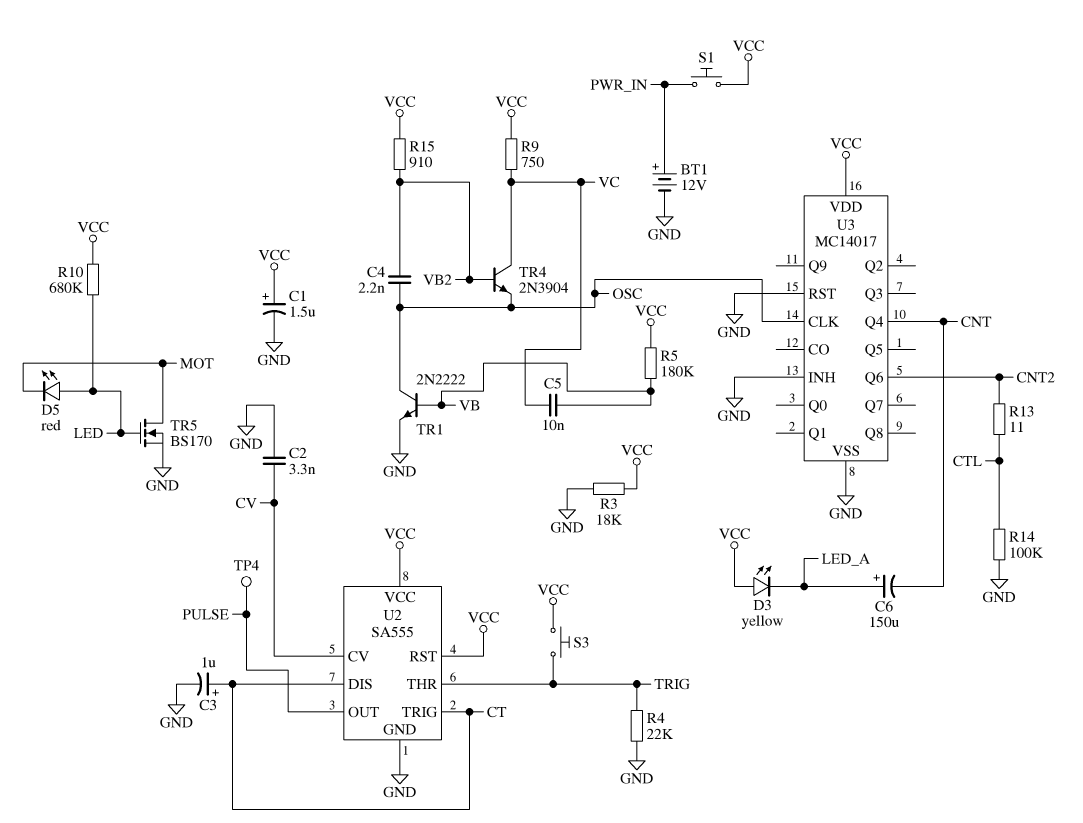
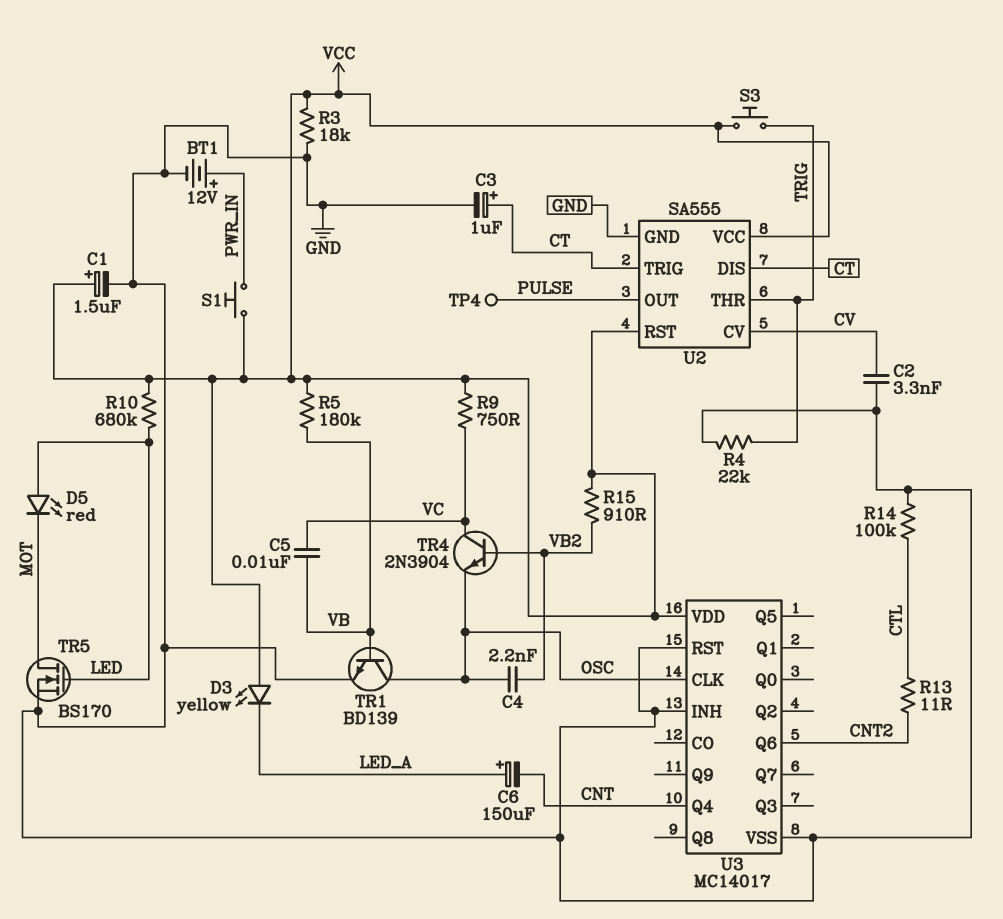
TR1: NPN 2N2222 (B VB, C OSC, E GND) -> NPN BD139 (B VB, C OSC, E GND)

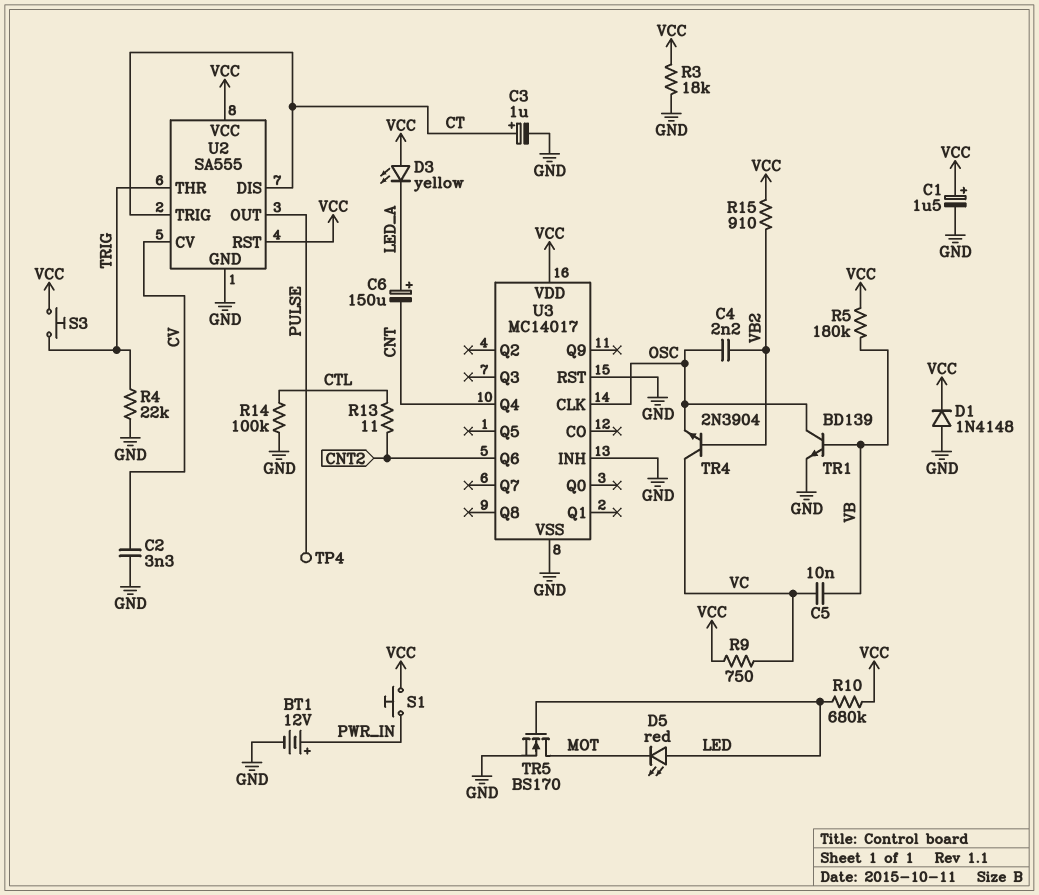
D1: none -> diode 1N4148 (A GND, K VCC)

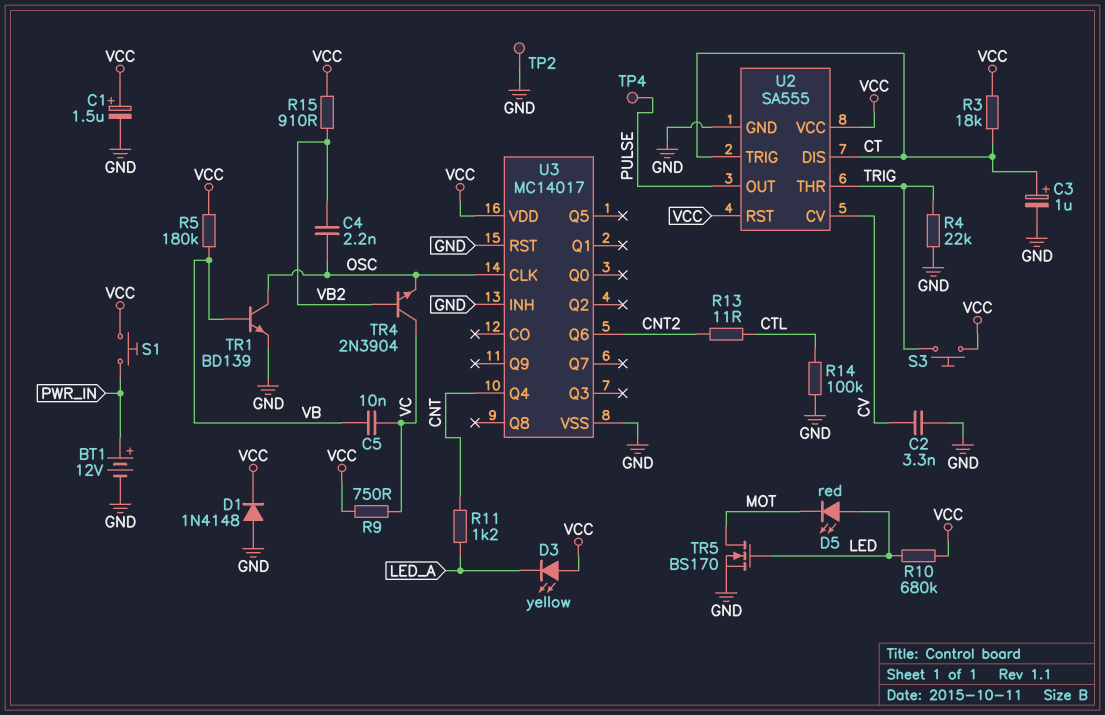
C6: 150uF (plus LED_A, minus CNT) -> none
R3: 18k (GND, VCC) -> 18k (CT, VCC)
R11: none -> 1.2k (CNT, LED_A)
TP2: none -> test point (GND)

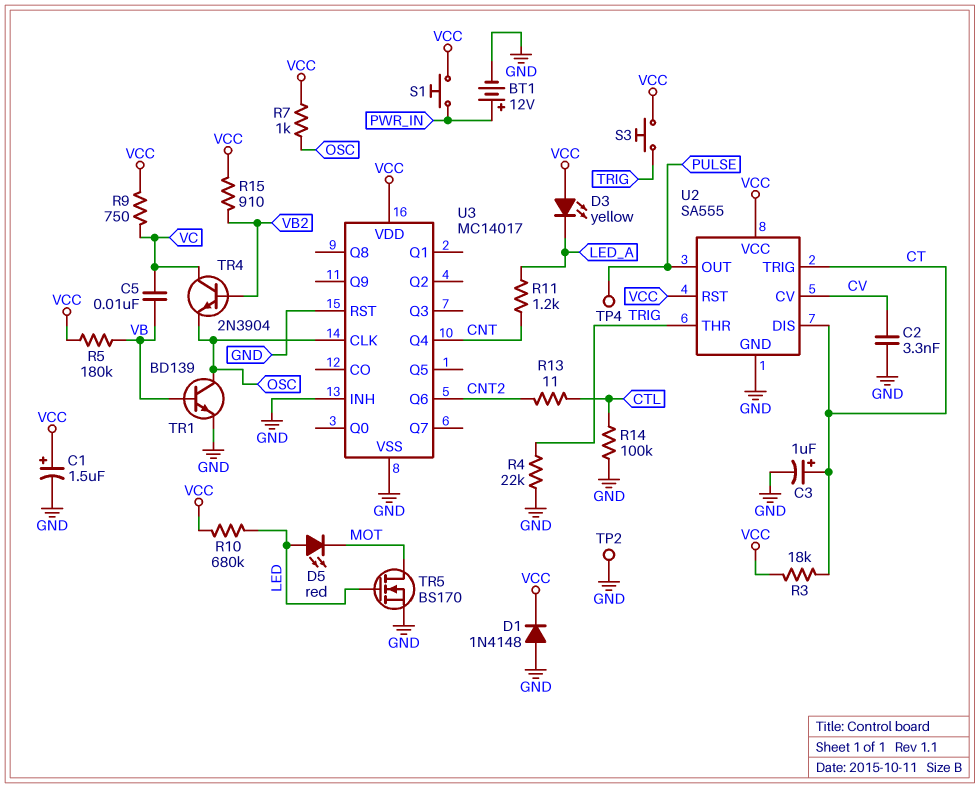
C4: 2.2nF (OSC, VB2) -> none
R7: none -> 1k (OSC, VCC)

